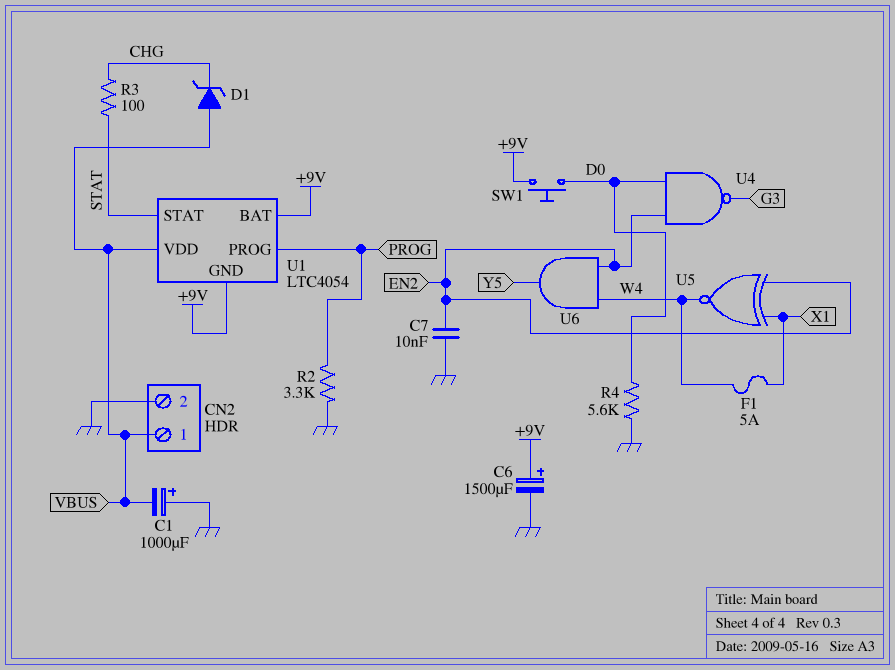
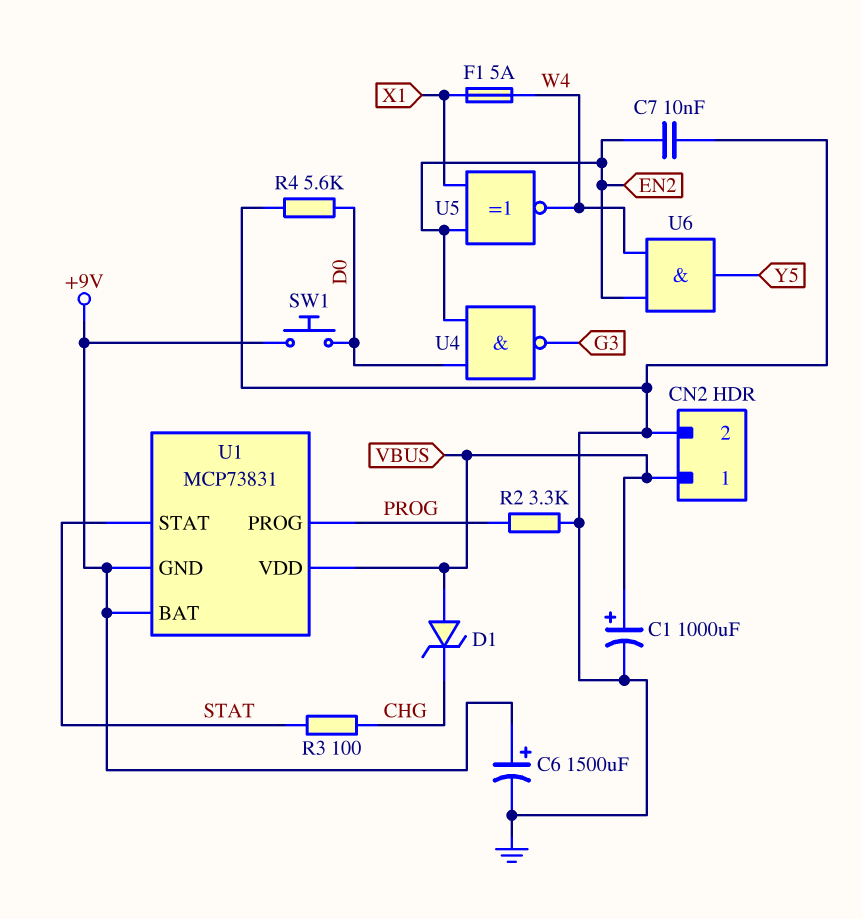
C1: 1000uF (plus GND, minus VBUS) -> 1000uF (plus VBUS, minus GND)
U1: LTC4054 -> MCP73831

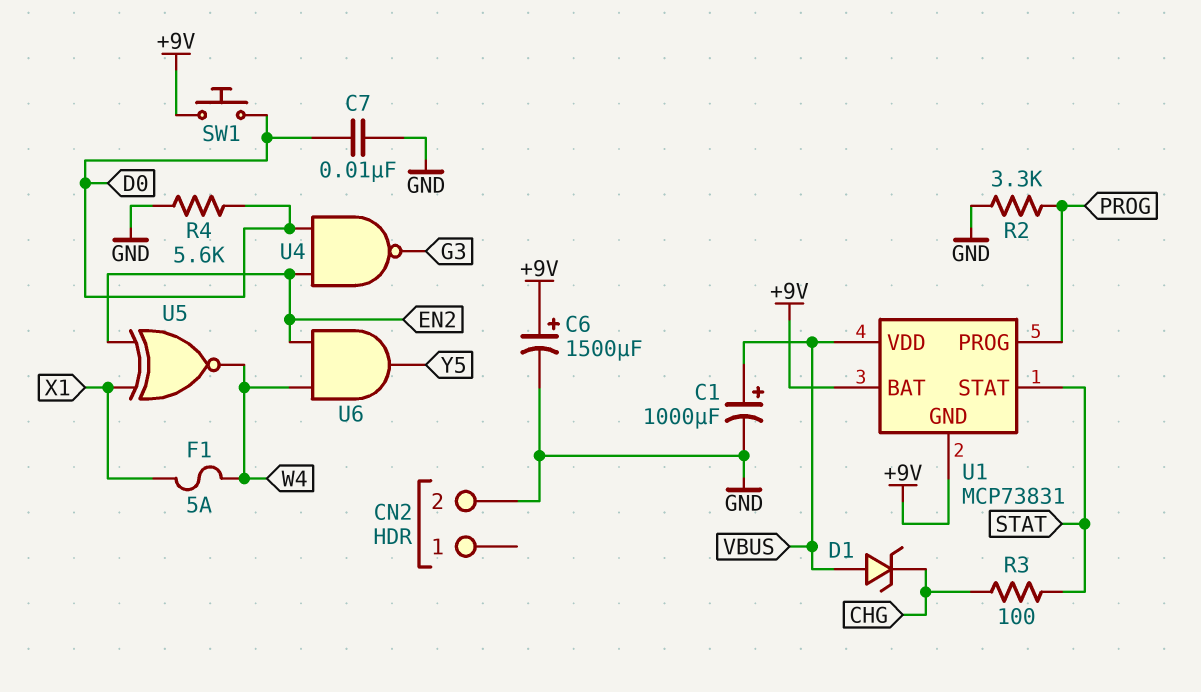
C7: 10nF (EN2, GND) -> 10nF (D0, GND)
CN2 pin 1: VBUS -> none

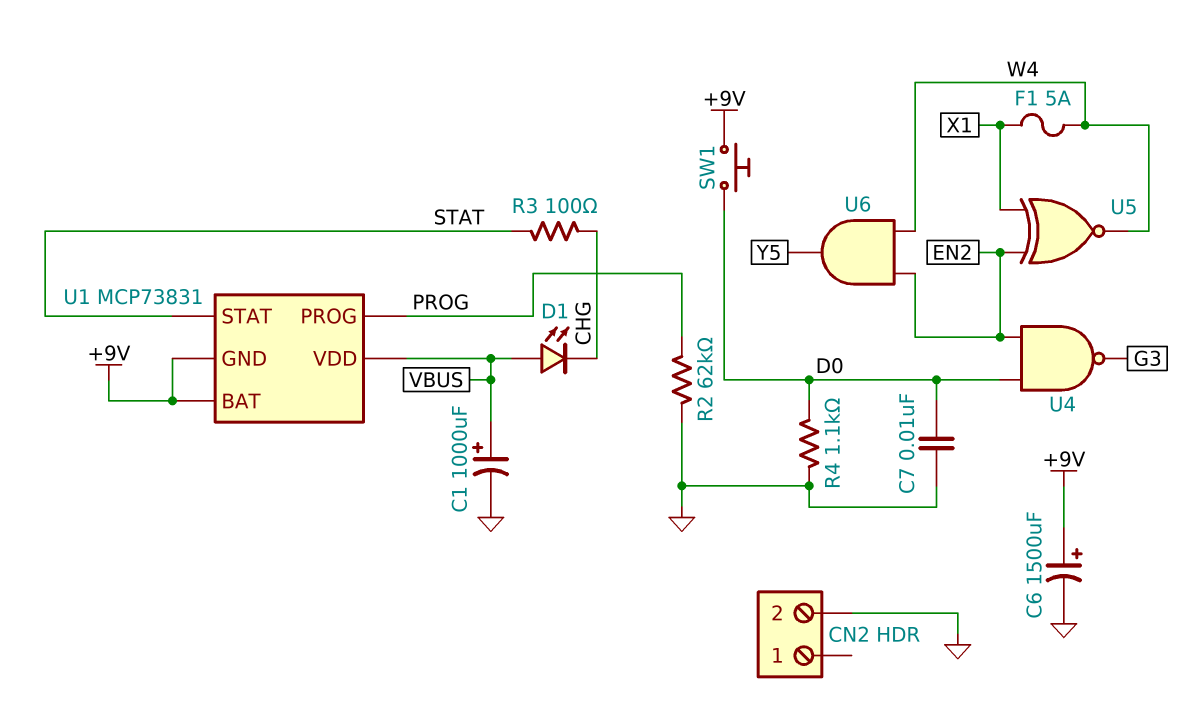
D1: zener (A VBUS, K CHG) -> LED (A VBUS, K CHG)
R2: 3.3k (GND, PROG) -> 62k (GND, PROG)
R4: 5.6k (D0, GND) -> 1.1k (D0, GND)

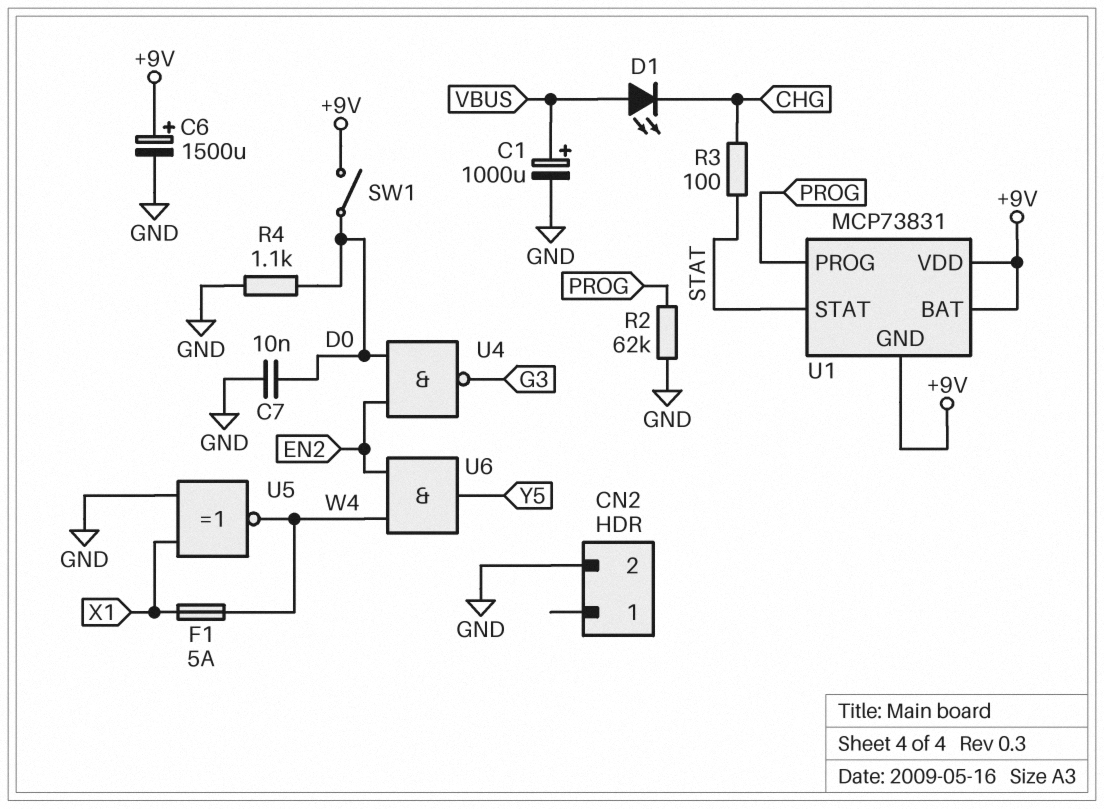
SW1: button (+9V, D0) -> switch (+9V, D0)
U1 pin VDD: VBUS -> +9V
U5: XNOR (in EN2, in X1, out W4) -> XNOR (in GND, in X1, out W4)

